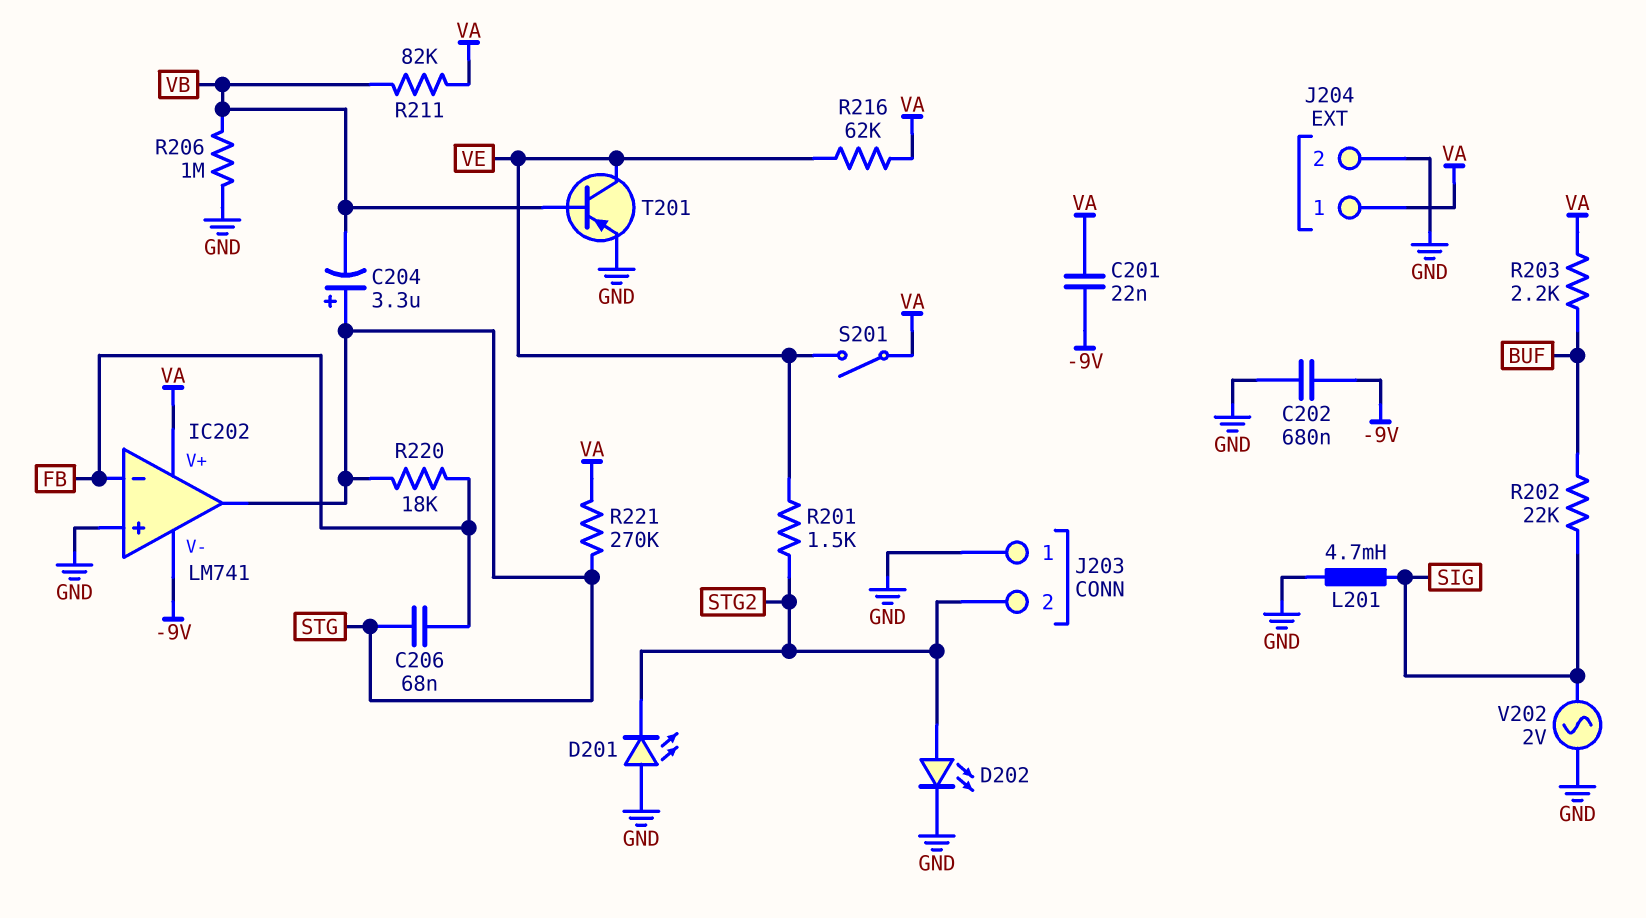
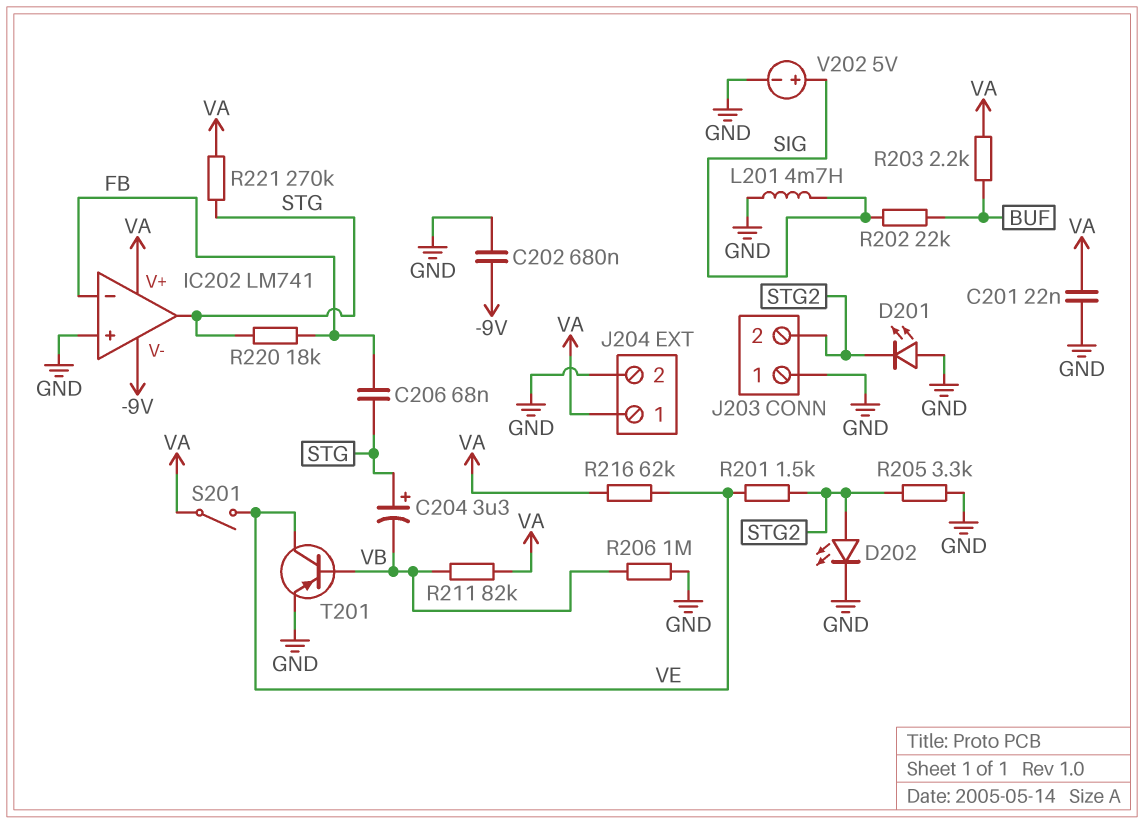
C201: 22nF (-9V, VA) -> 22nF (GND, VA)
R205: none -> 3.3k (GND, STG2)
V202: AC 2V (GND, SIG) -> 5V (plus SIG, minus GND)

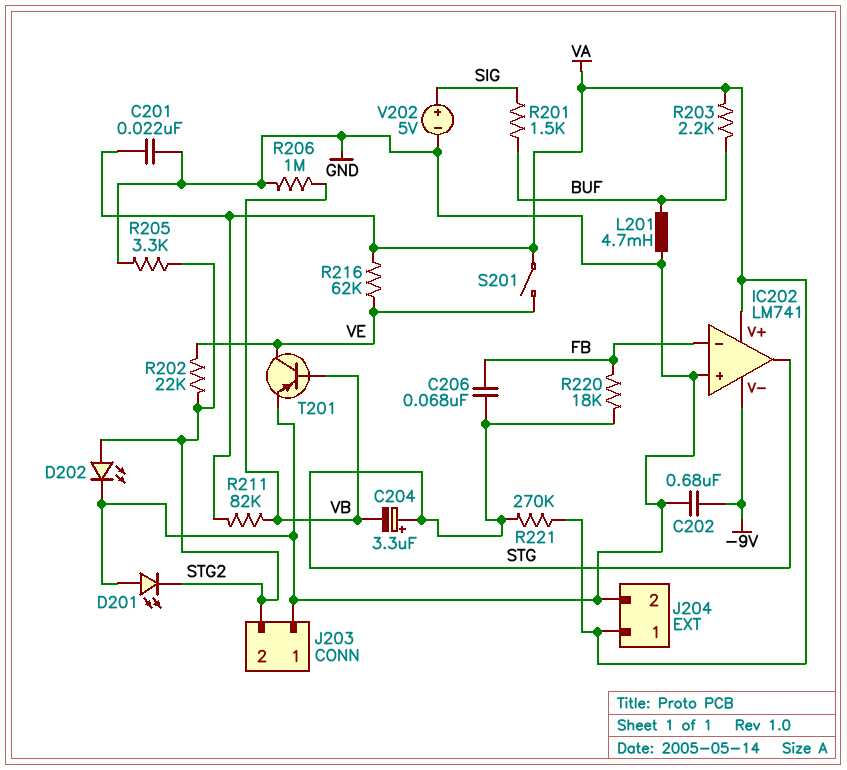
L201: 4.7mH (GND, SIG) -> 4.7mH (BUF, GND)
R201: 1.5k (STG2, VE) -> 1.5k (BUF, SIG)
R202: 22k (BUF, SIG) -> 22k (STG2, VE)

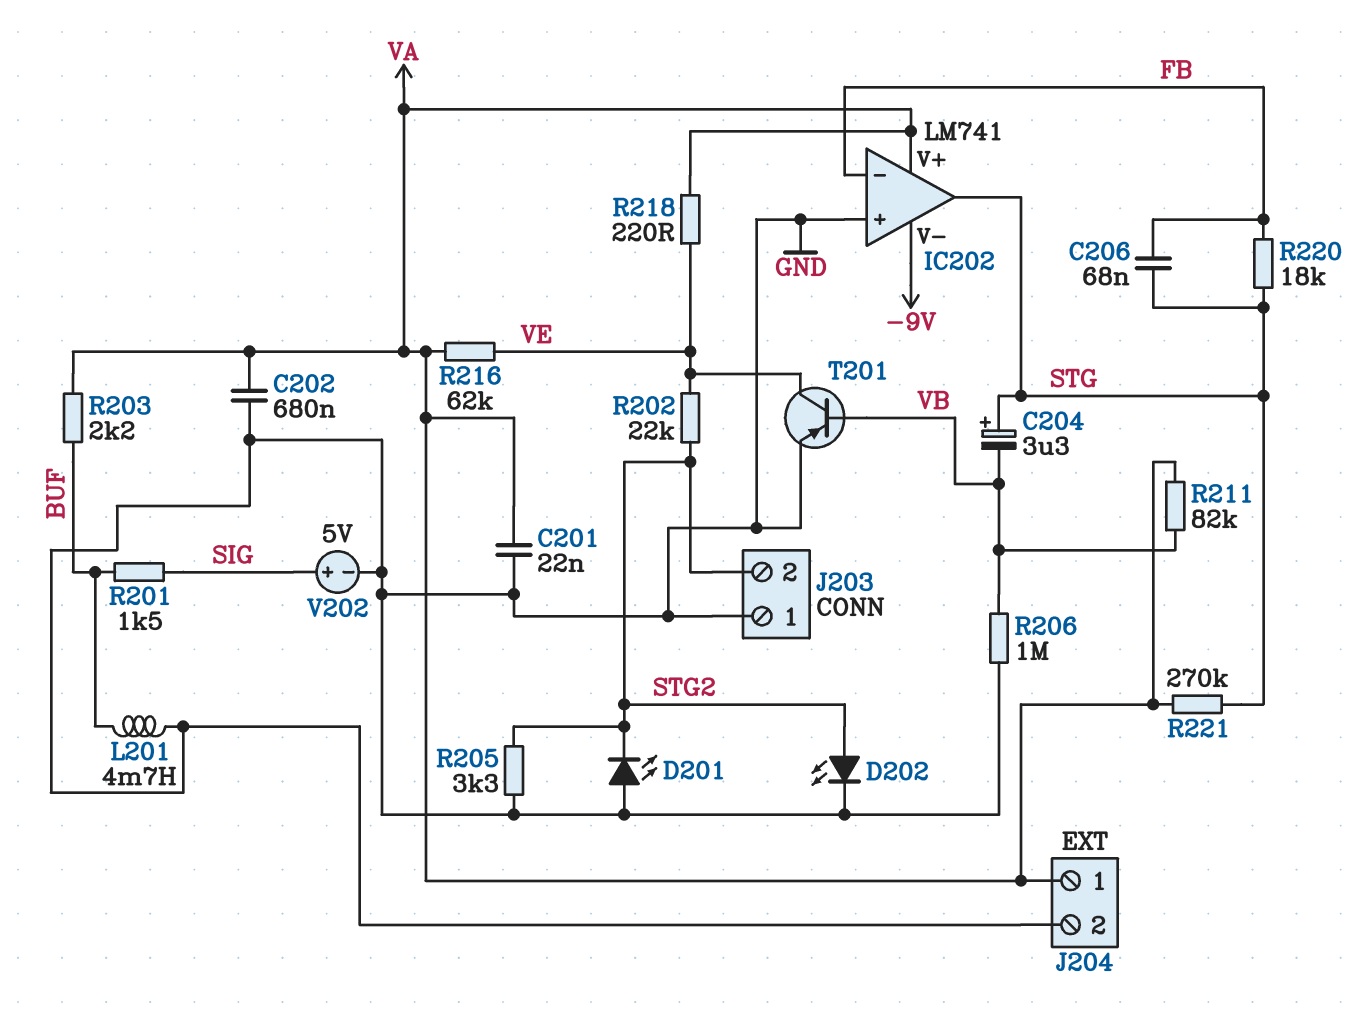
C202: 680nF (-9V, GND) -> 680nF (GND, VA)
R218: none -> 220 (VA, VE)
S201: switch (VA, VE) -> none

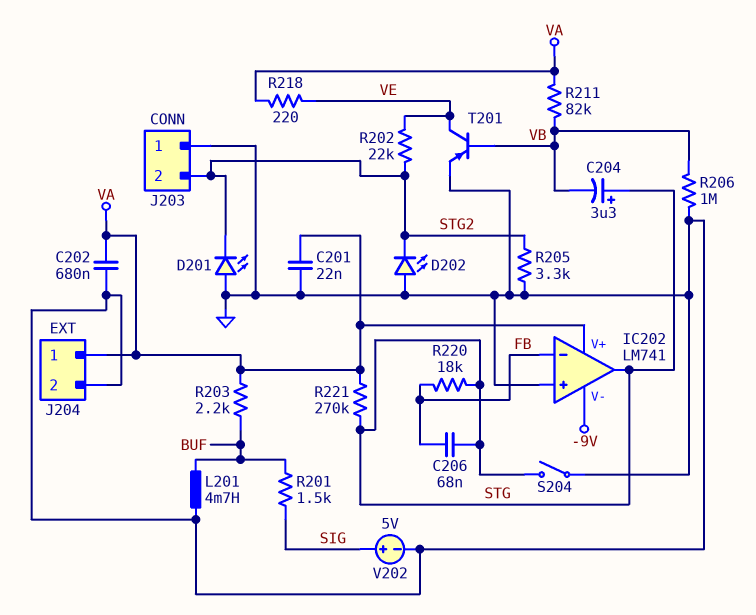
D202: LED (A STG2, K GND) -> LED (A GND, K STG2)
R216: 62k (VA, VE) -> none
S204: none -> switch (GND, STG)

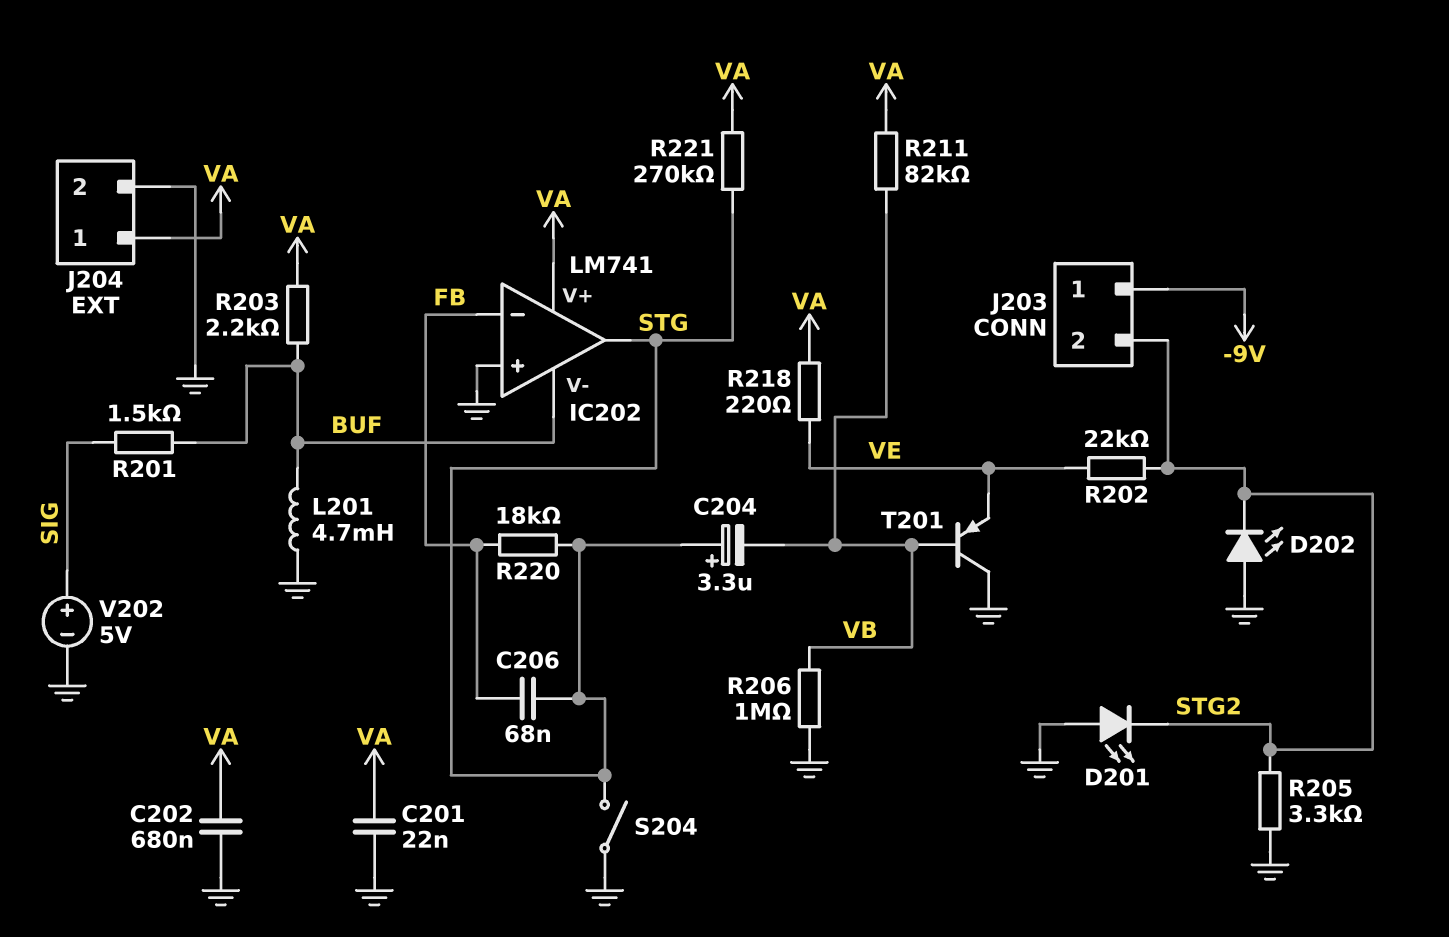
IC202 pin V-: -9V -> BUF
J203 pin 1: GND -> -9V
T201: PNP (B VB, C VE, E GND) -> PNP (B VB, C GND, E VE)

